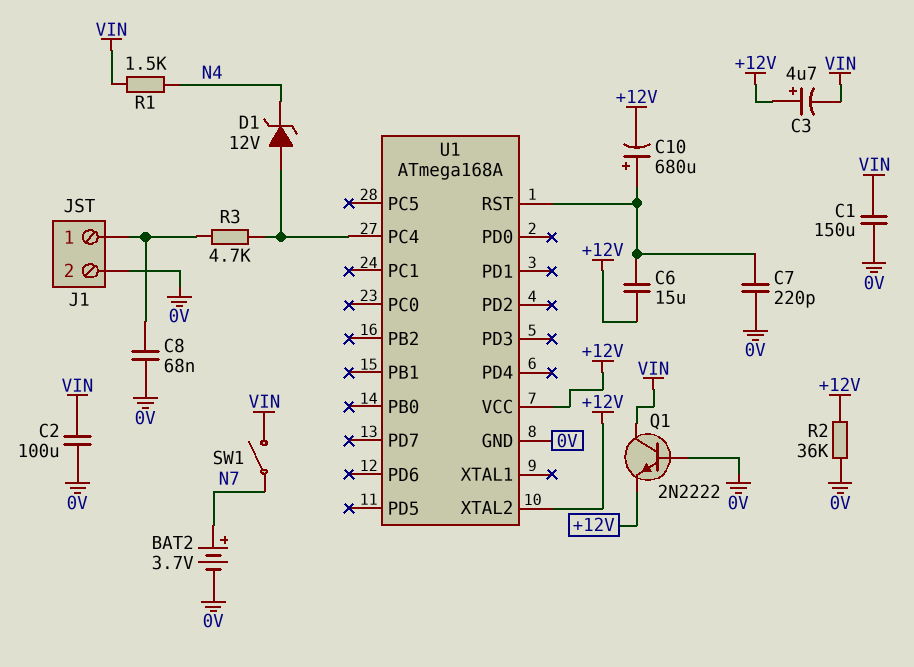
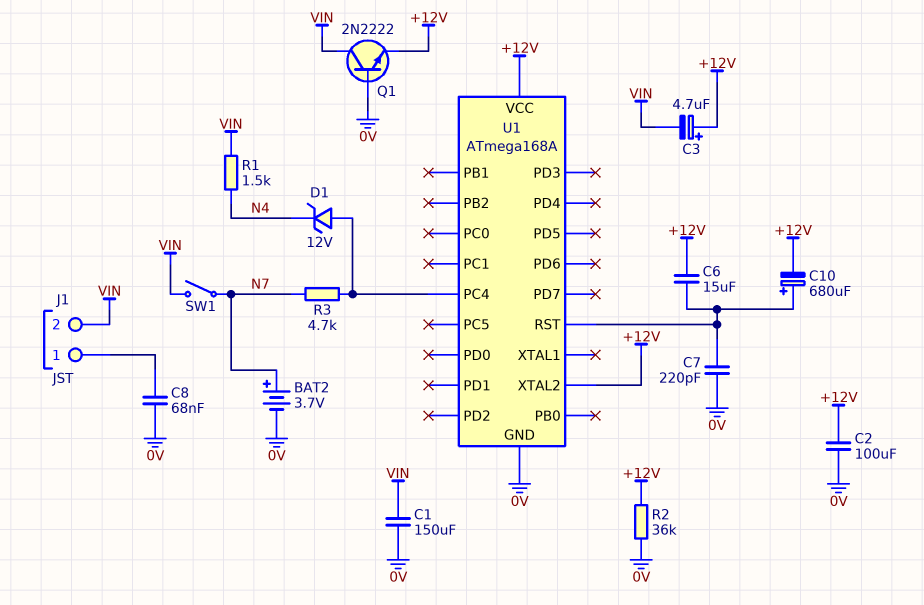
C2: 100uF (0V, VIN) -> 100uF (+12V, 0V)
J1 pin 2: 0V -> VIN
R3: 4.7k (J1/1, U1/PC4) -> 4.7k (N7, U1/PC4)

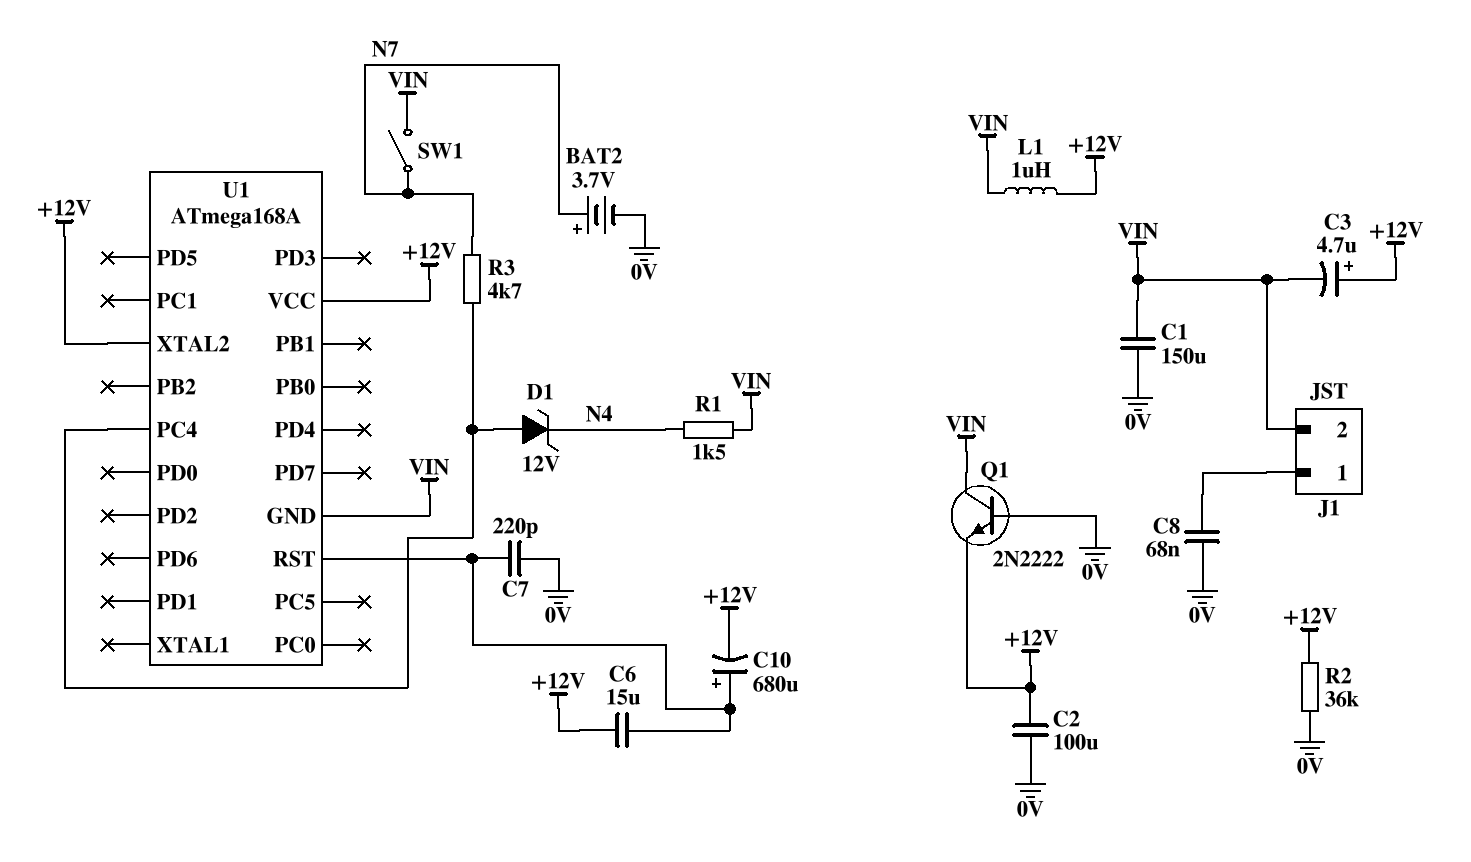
L1: none -> 1uH (+12V, VIN)
U1 pin GND: 0V -> VIN

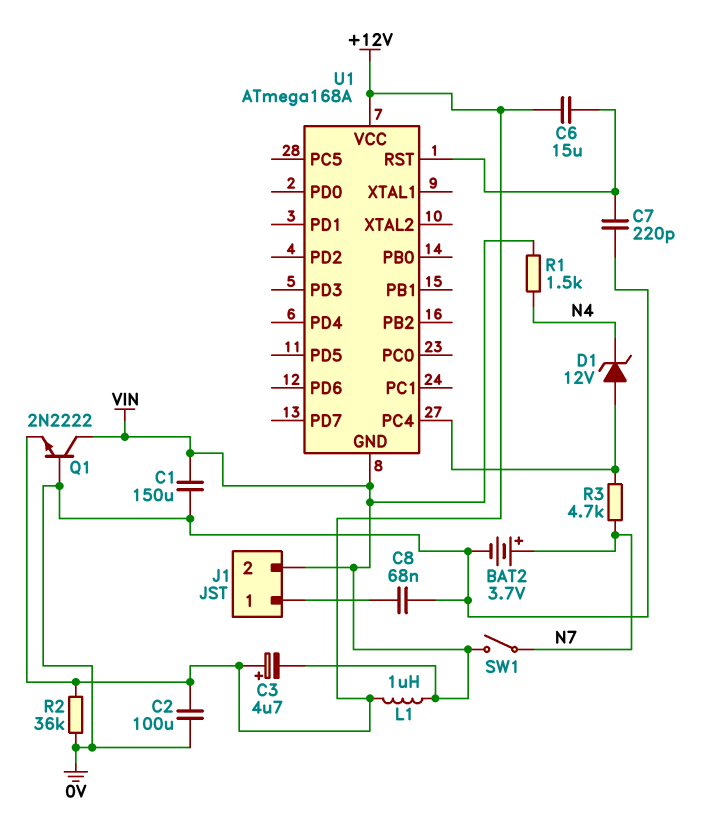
C10: 680uF (plus U1/RST, minus +12V) -> none
U1 pin XTAL2: +12V -> none

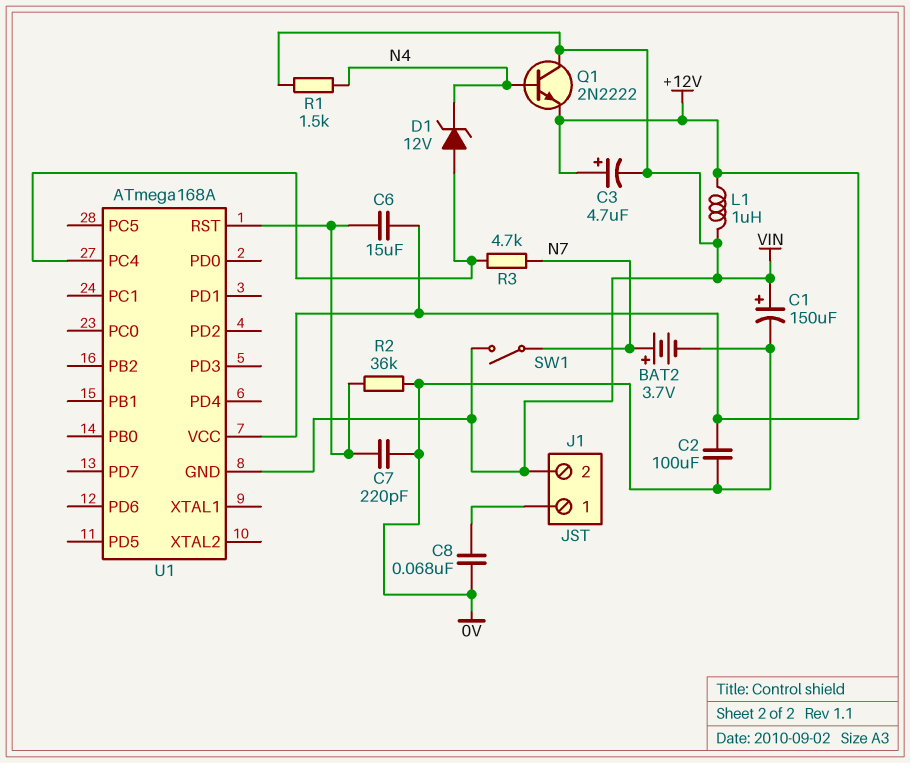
C1: 150uF (0V, VIN) -> 150uF (plus VIN, minus 0V)
Q1: NPN 2N2222 (B 0V, C VIN, E +12V) -> NPN 2N2222 (B N4, C VIN, E +12V)
R2: 36k (+12V, 0V) -> 36k (0V, U1/RST)

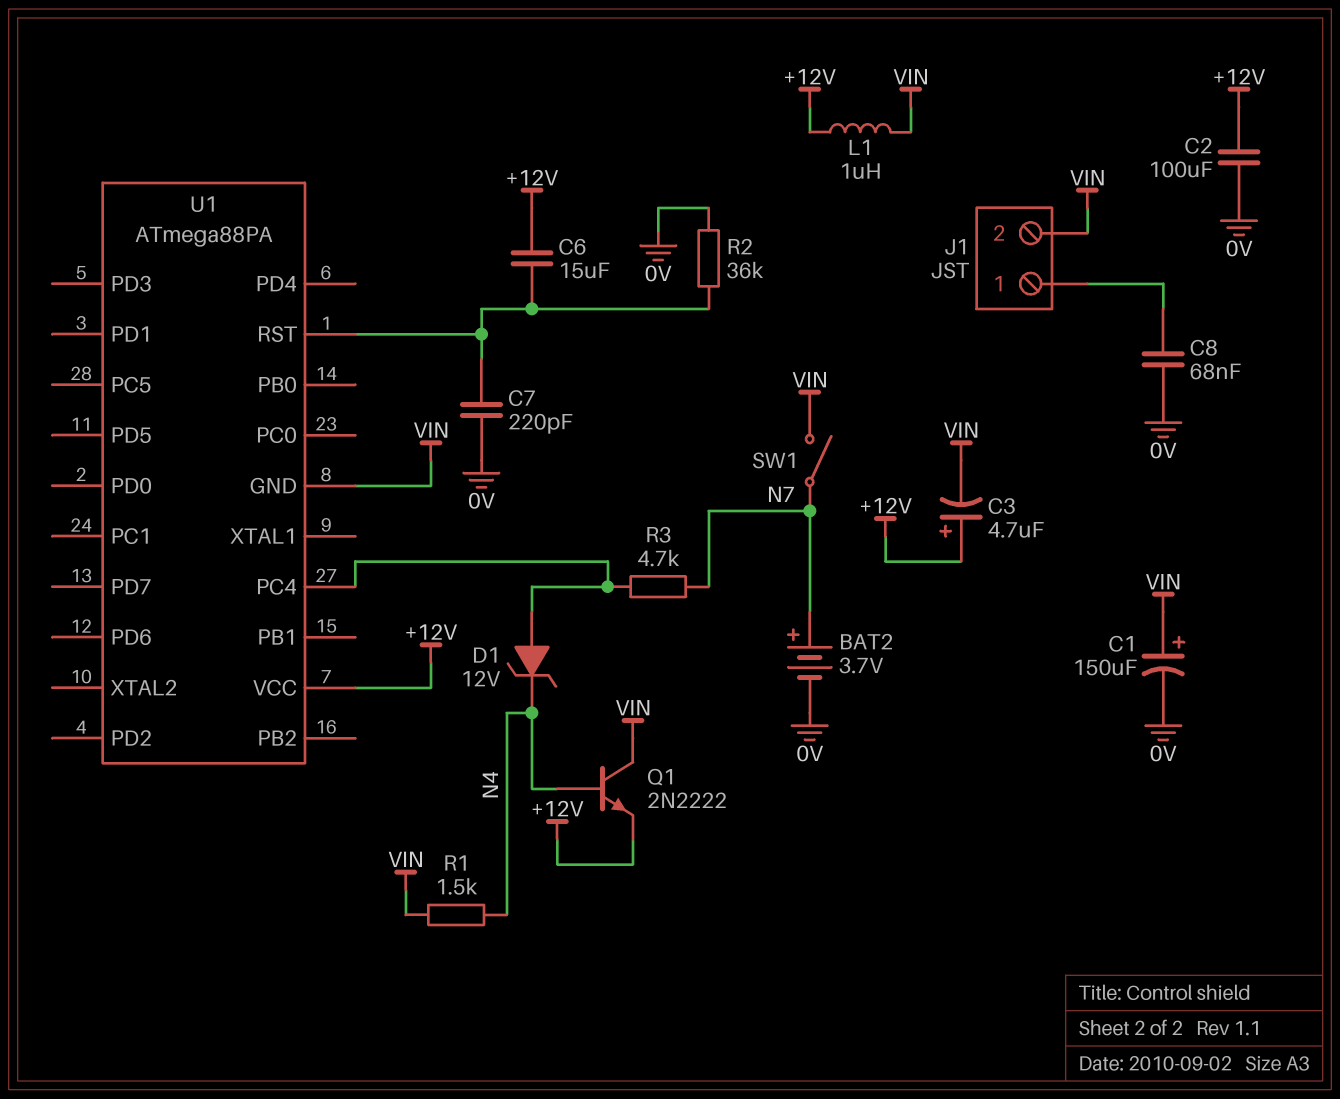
U1: ATmega168A -> ATmega88PA

